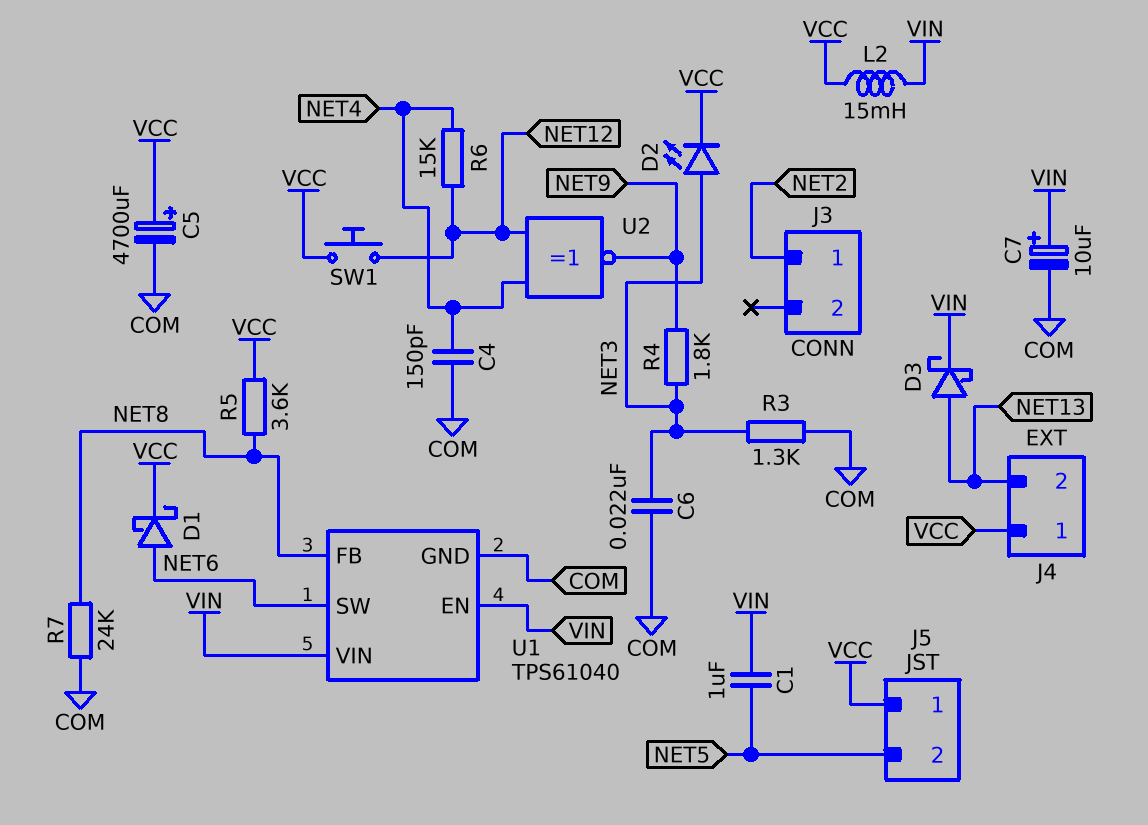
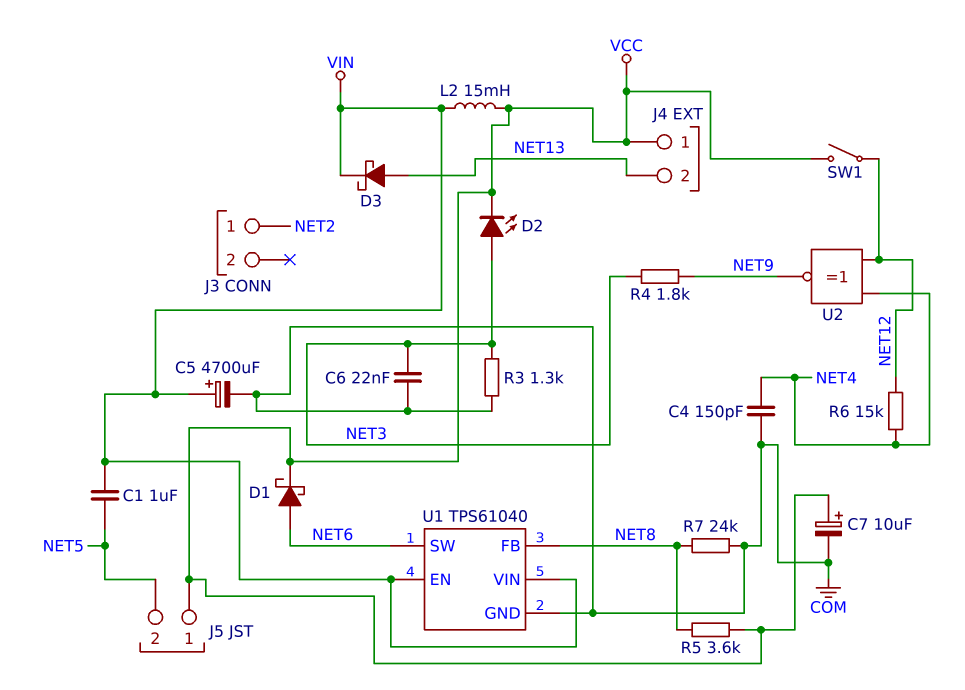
C5: 4700uF (plus VCC, minus COM) -> 4700uF (plus VIN, minus COM)
C7: 10uF (plus VIN, minus COM) -> 10uF (plus VCC, minus COM)
SW1: button (NET12, VCC) -> switch (NET12, VCC)

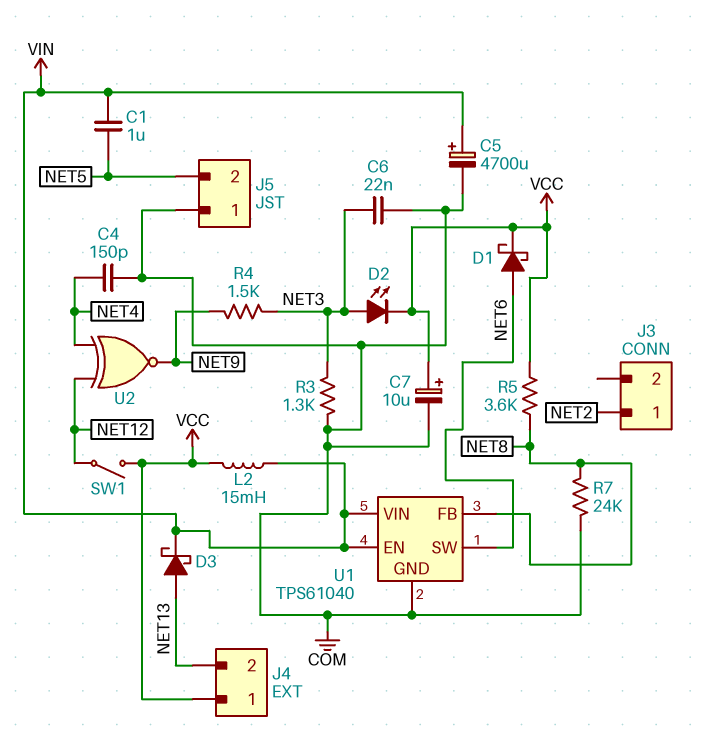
J5 pin 1: VCC -> COM
R4: 1.8k (NET3, NET9) -> 1.5k (NET3, NET9)
R6: 15k (NET4, NET12) -> none

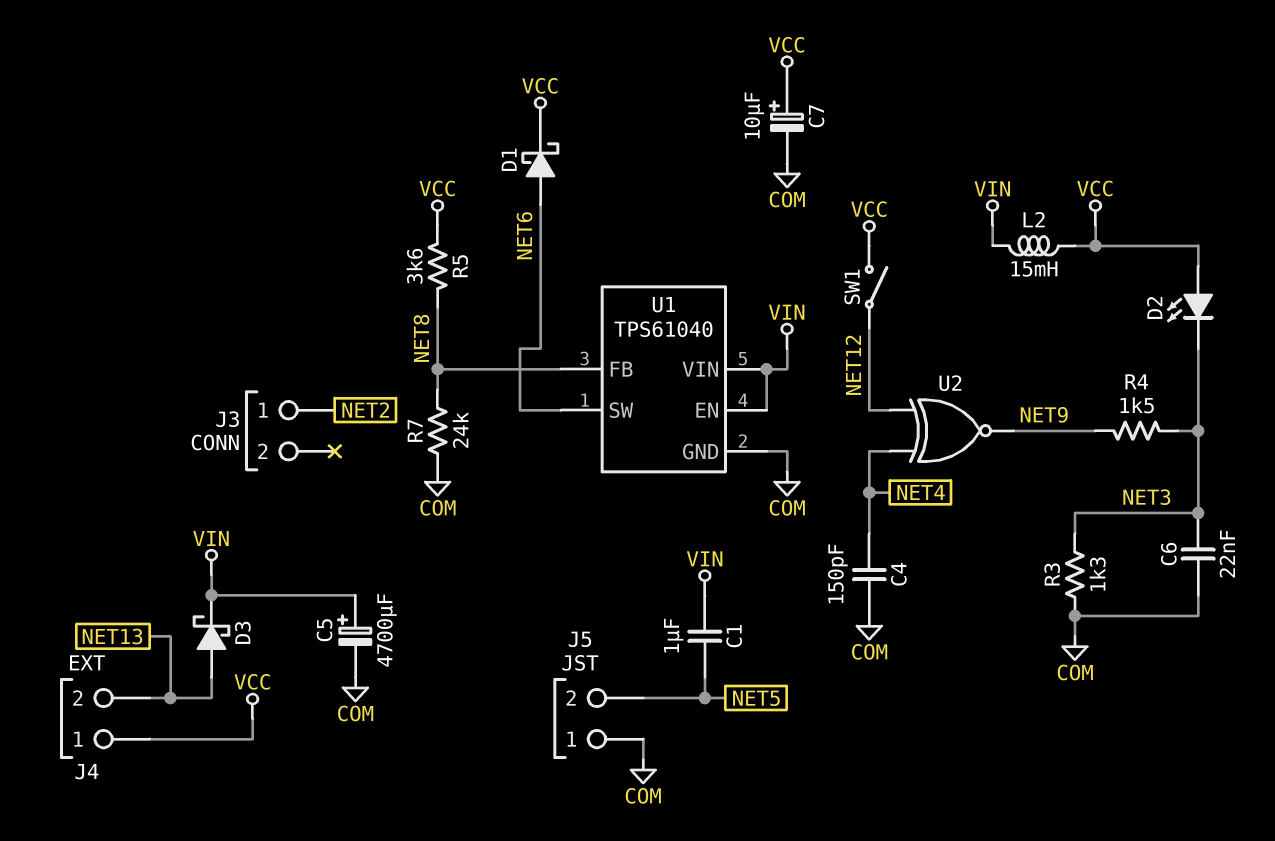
D2: LED (A NET3, K VCC) -> LED (A VCC, K NET3)

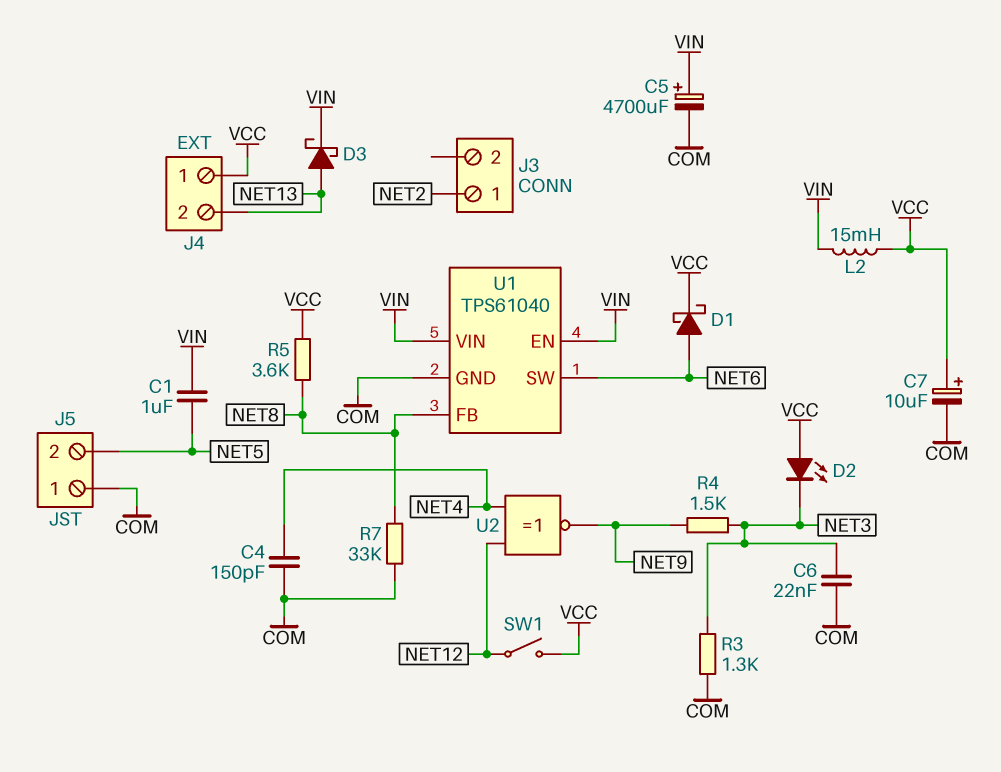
R7: 24k (COM, NET8) -> 33k (COM, NET8)

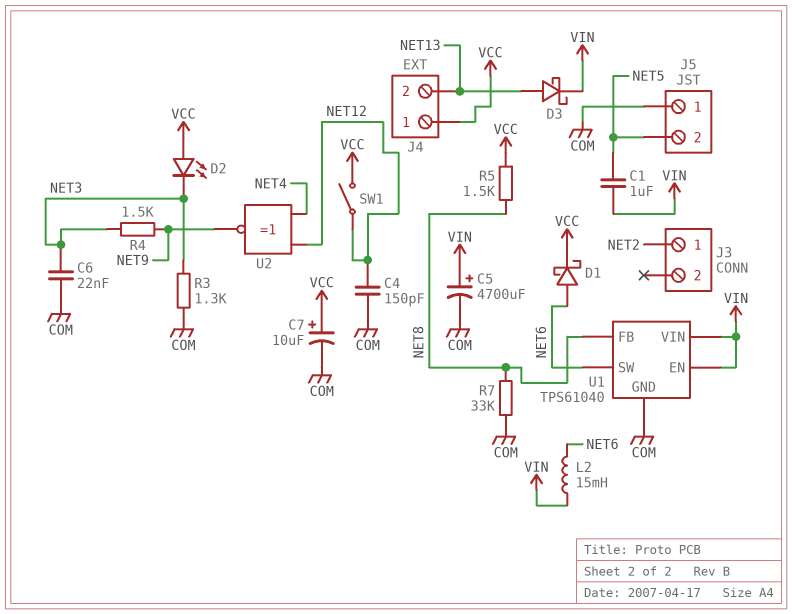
C4: 150pF (COM, NET4) -> 150pF (COM, NET12)
L2: 15mH (VCC, VIN) -> 15mH (NET6, VIN)
R5: 3.6k (NET8, VCC) -> 1.5k (NET8, VCC)

